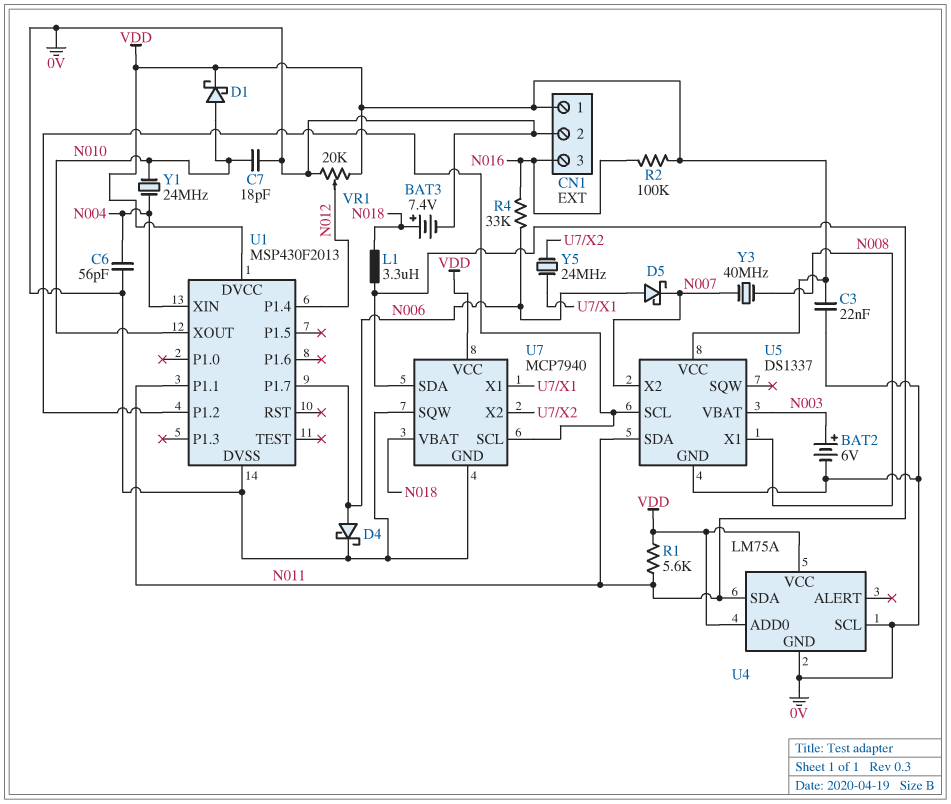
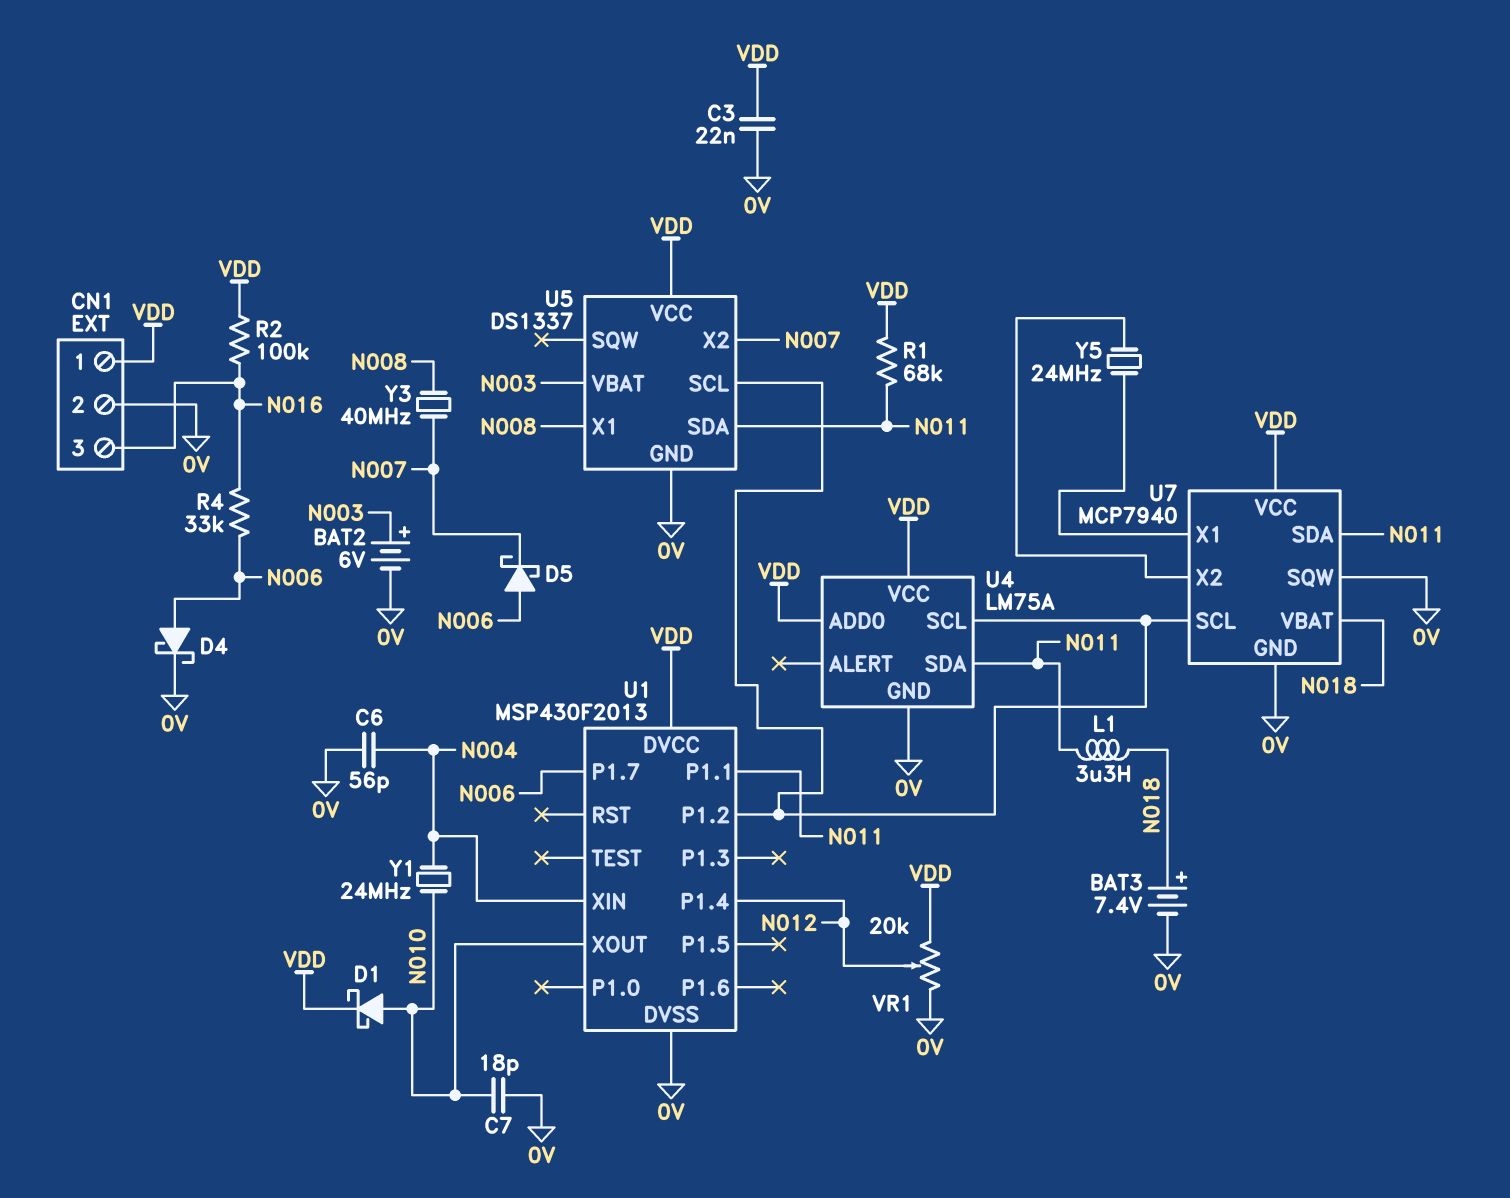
R1: 5.6k (N011, VDD) -> 68k (N011, VDD)
U4 pin SCL: 0V -> U1/P1.2

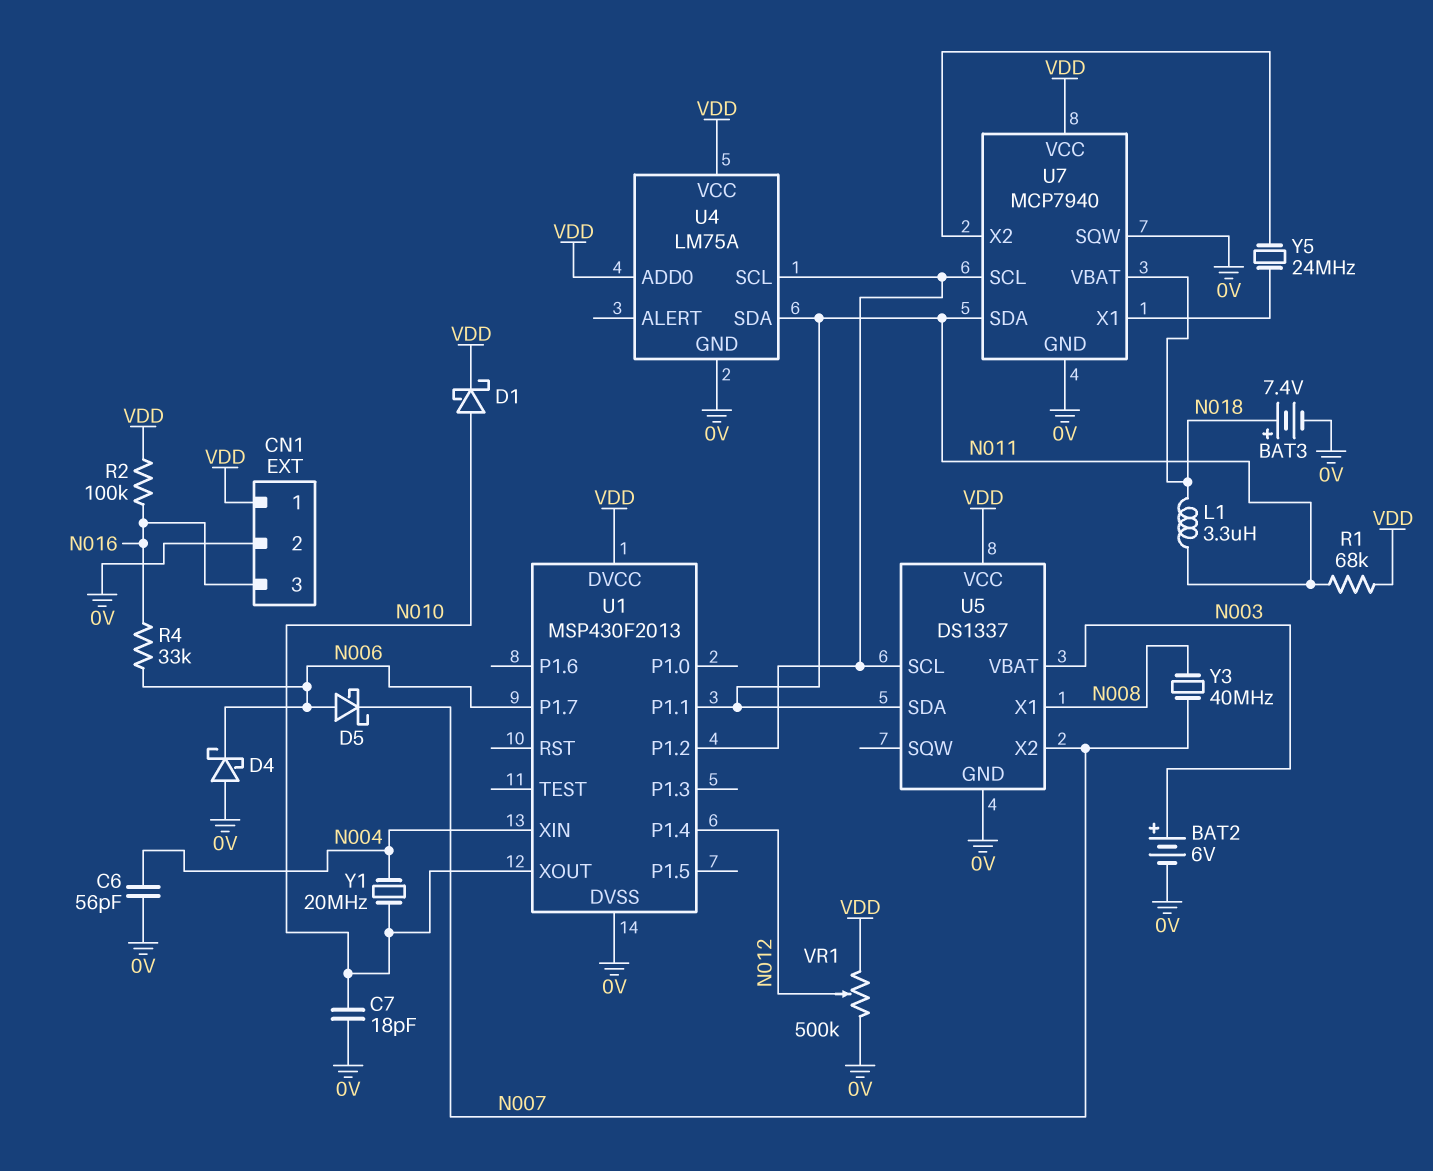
C3: 22nF (0V, VDD) -> none
D4: schottky (A N006, K 0V) -> schottky (A 0V, K N006)
VR1: 20k (0V, VDD, wiper N012) -> 500k (0V, VDD, wiper N012)
Y1: 24MHz (N004, N010) -> 20MHz (N004, N010)

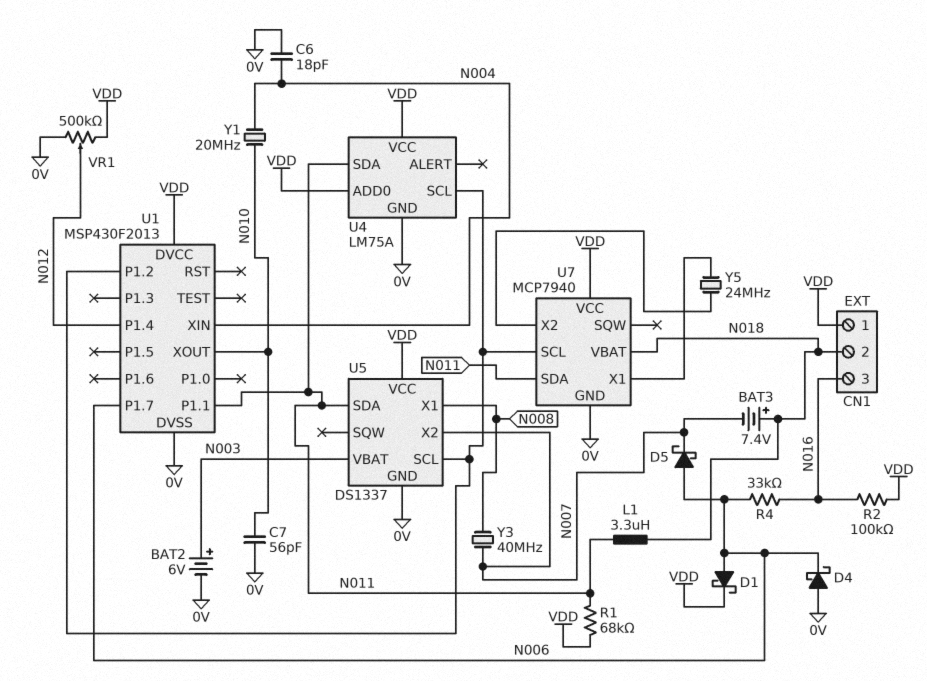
BAT3: 7.4V (plus N018, minus 0V) -> 7.4V (plus N018, minus N007)
C6: 56pF (0V, N004) -> 18pF (0V, N004)
C7: 18pF (0V, N010) -> 56pF (0V, N010)
CN1 pin 2: 0V -> N018
D1: schottky (A N010, K VDD) -> schottky (A N006, K VDD)
U7 pin SQW: 0V -> none

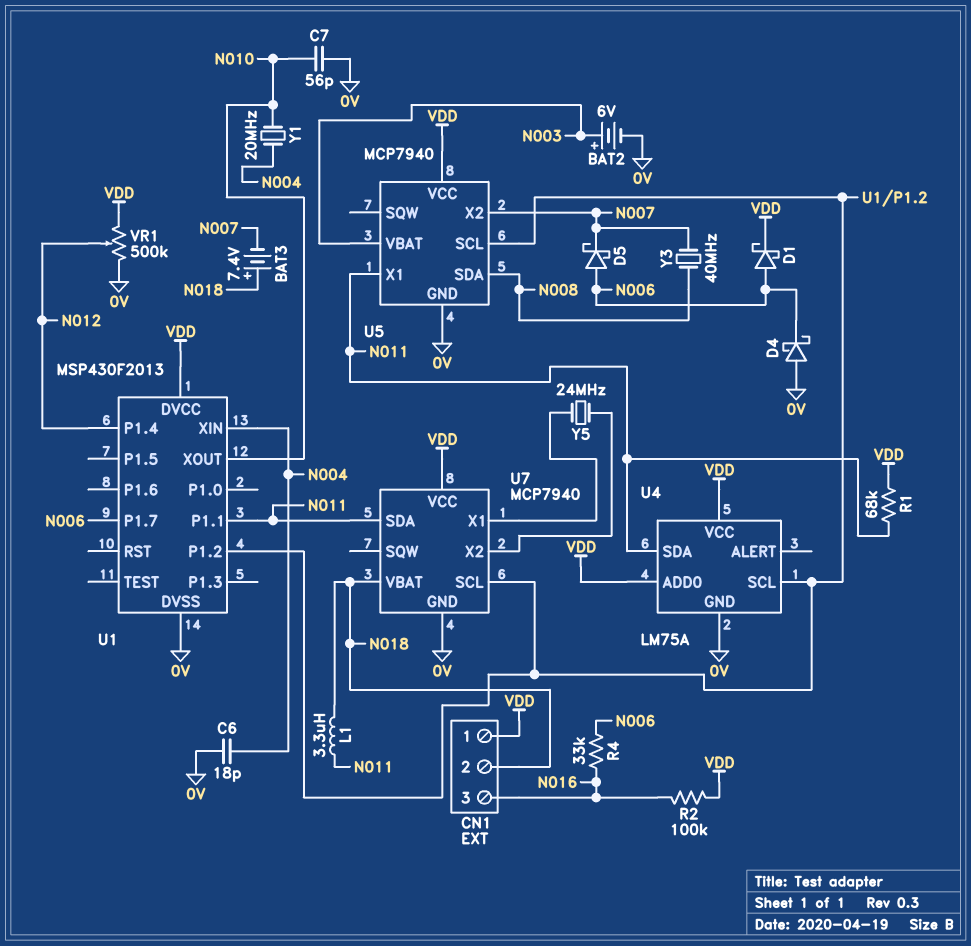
U5: DS1337 -> MCP7940
U5 pin SDA: N011 -> N008
U5 pin X1: N008 -> N011

